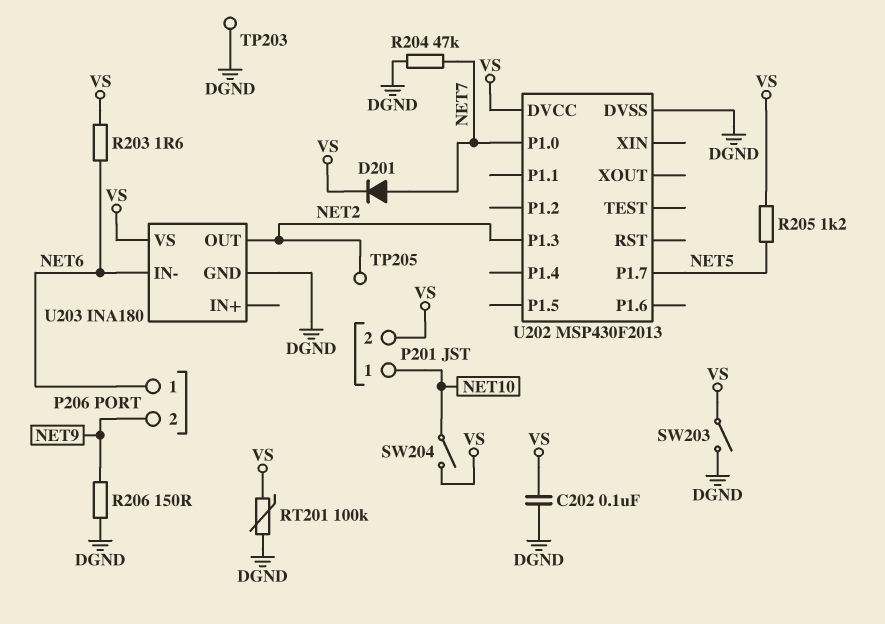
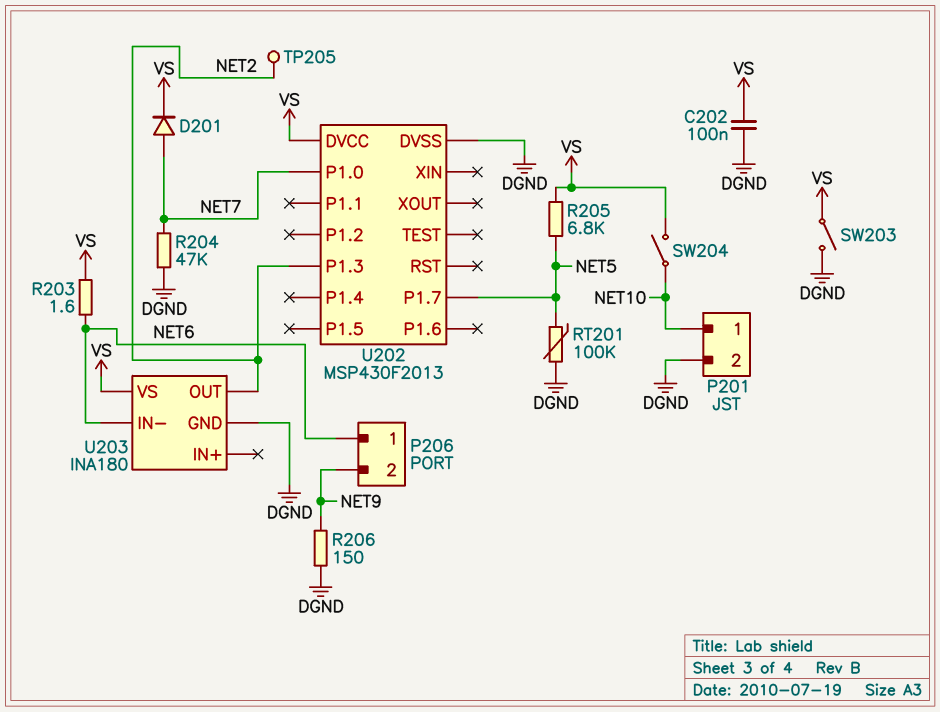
P201 pin 2: VS -> DGND
R205: 1.2k (NET5, VS) -> 6.8k (NET5, VS)
RT201: 100k (DGND, VS) -> 100k (DGND, NET5)
TP203: test point (DGND) -> none

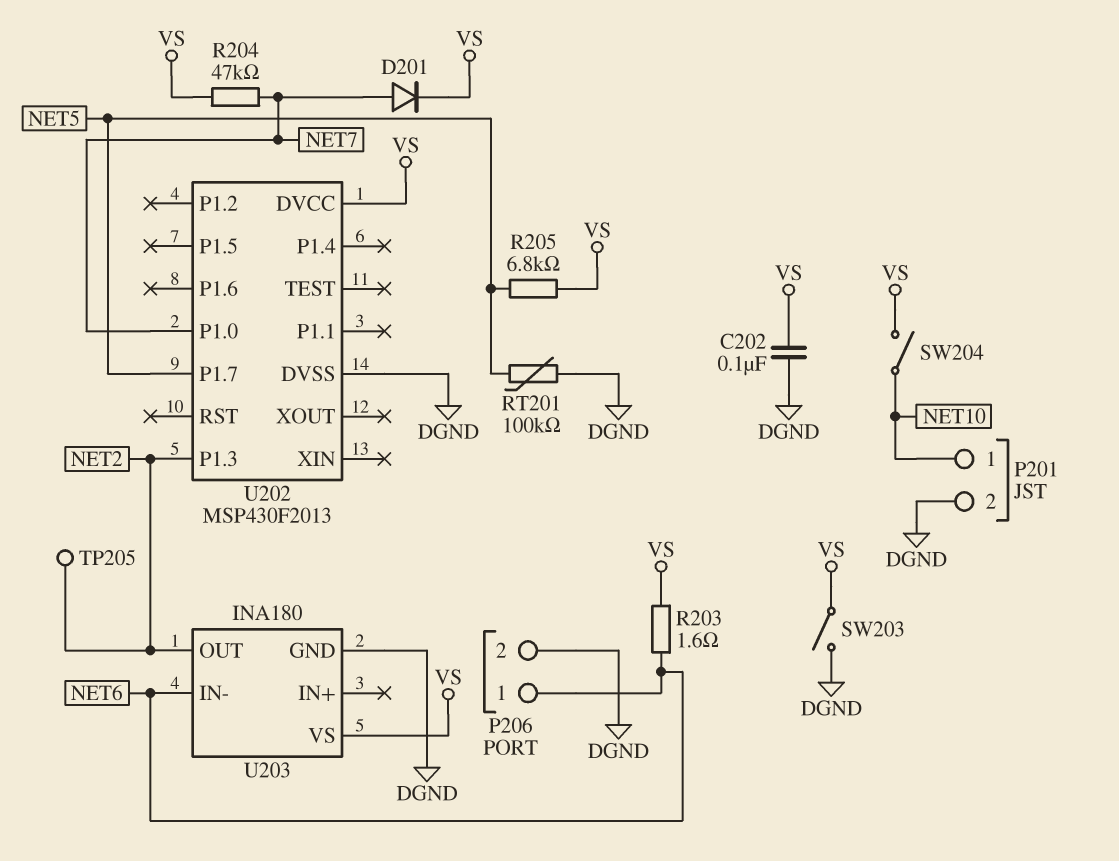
P206 pin 2: NET9 -> DGND
R204: 47k (DGND, NET7) -> 47k (NET7, VS)
R206: 150 (DGND, NET9) -> none

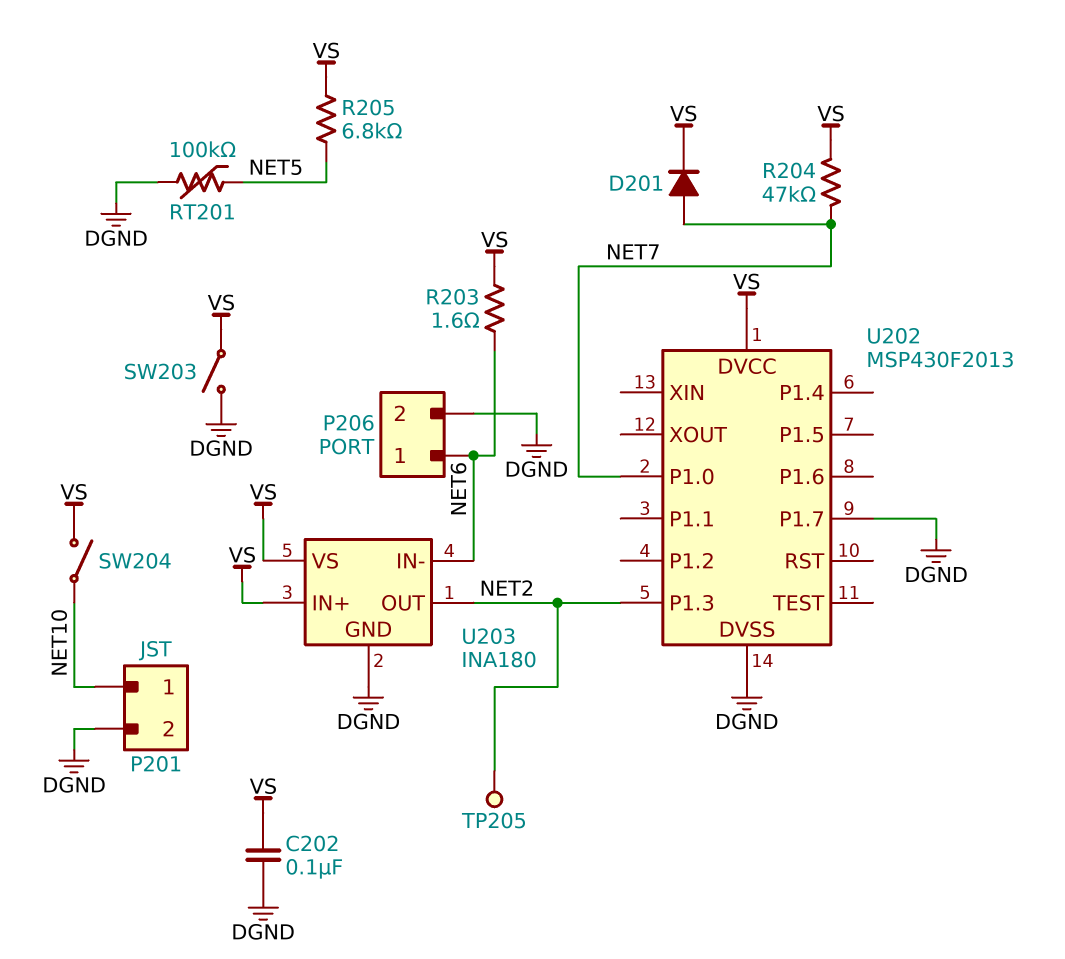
U202 pin P1.7: NET5 -> DGND
U203 pin IN+: none -> VS

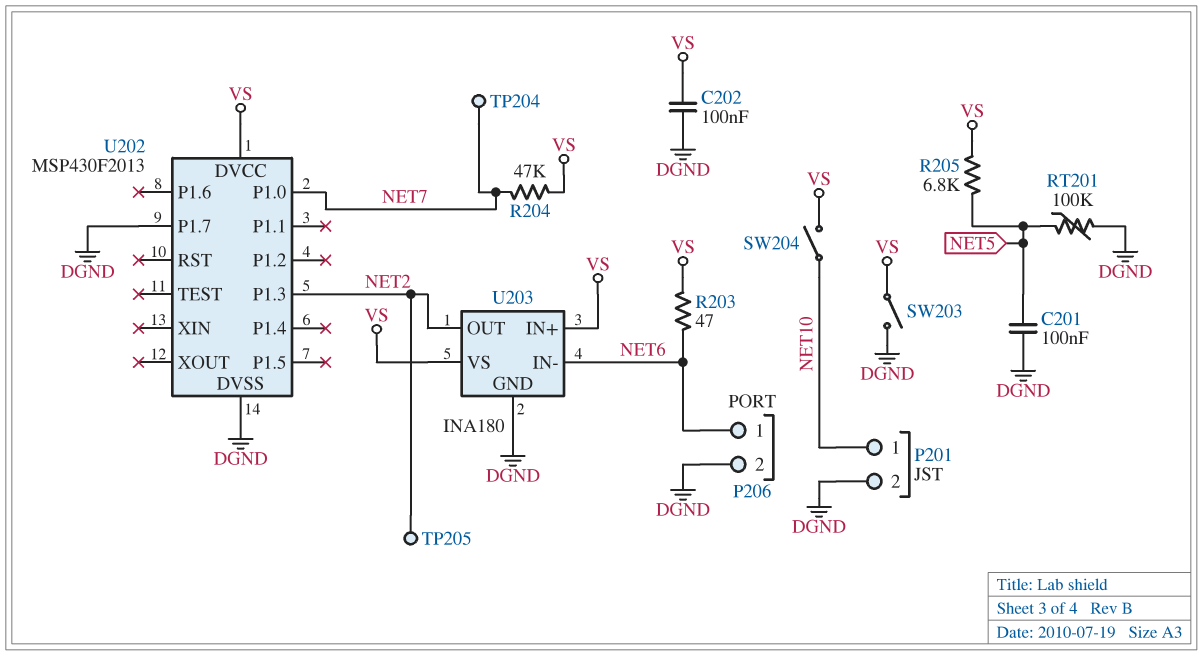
C201: none -> 100nF (DGND, NET5)
D201: diode (A NET7, K VS) -> none
R203: 1.6 (NET6, VS) -> 47 (NET6, VS)
TP204: none -> test point (NET7)

